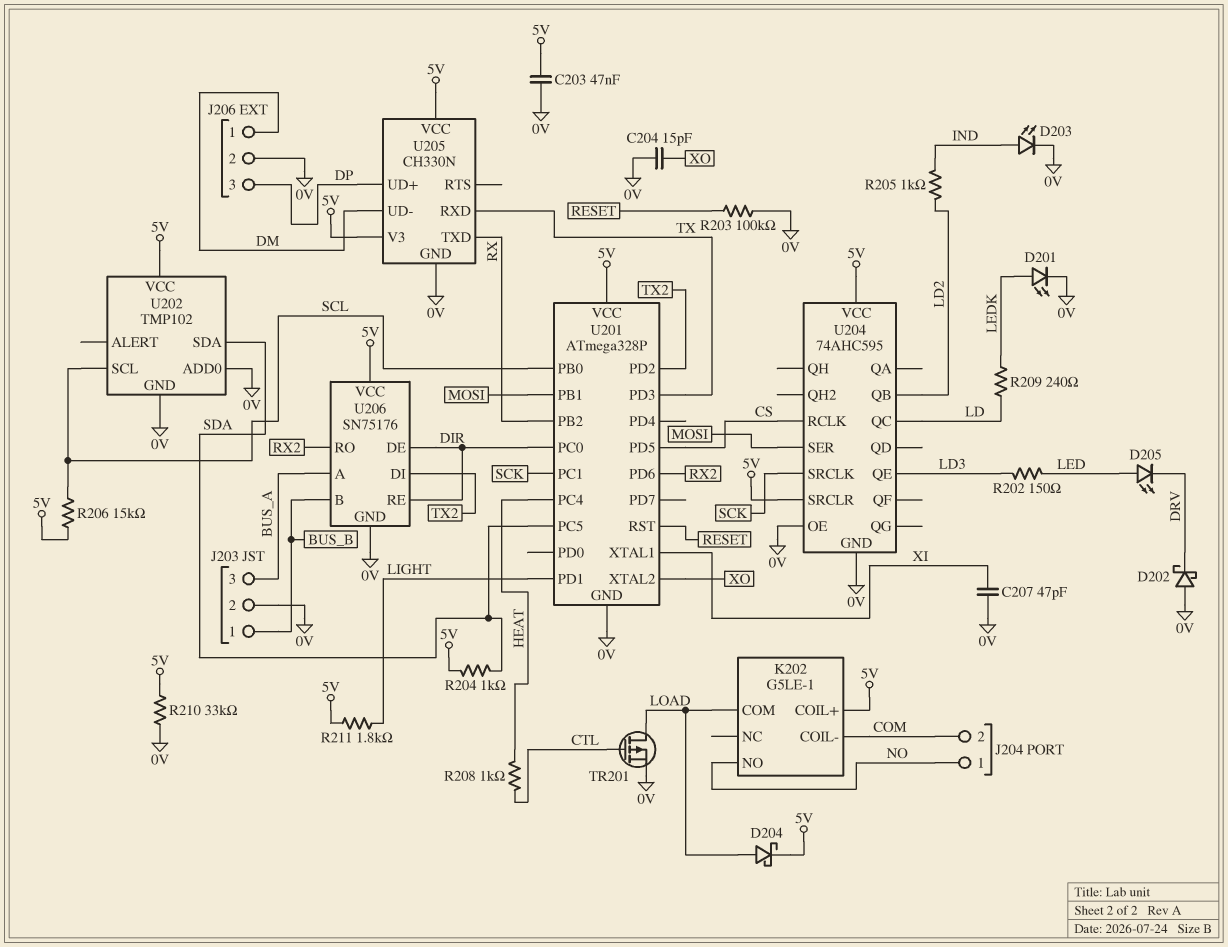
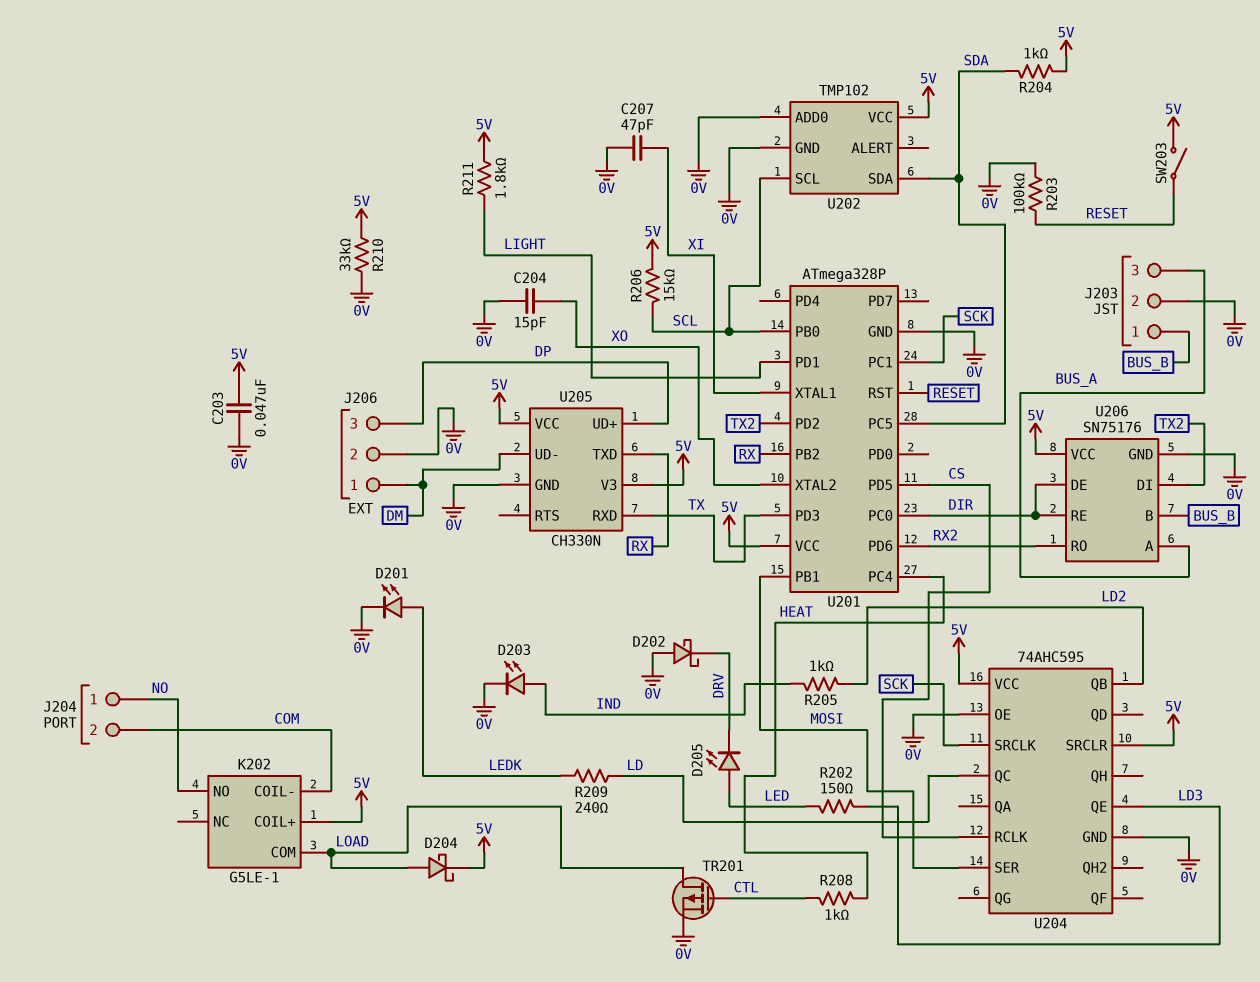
SW203: none -> switch (5V, RESET)

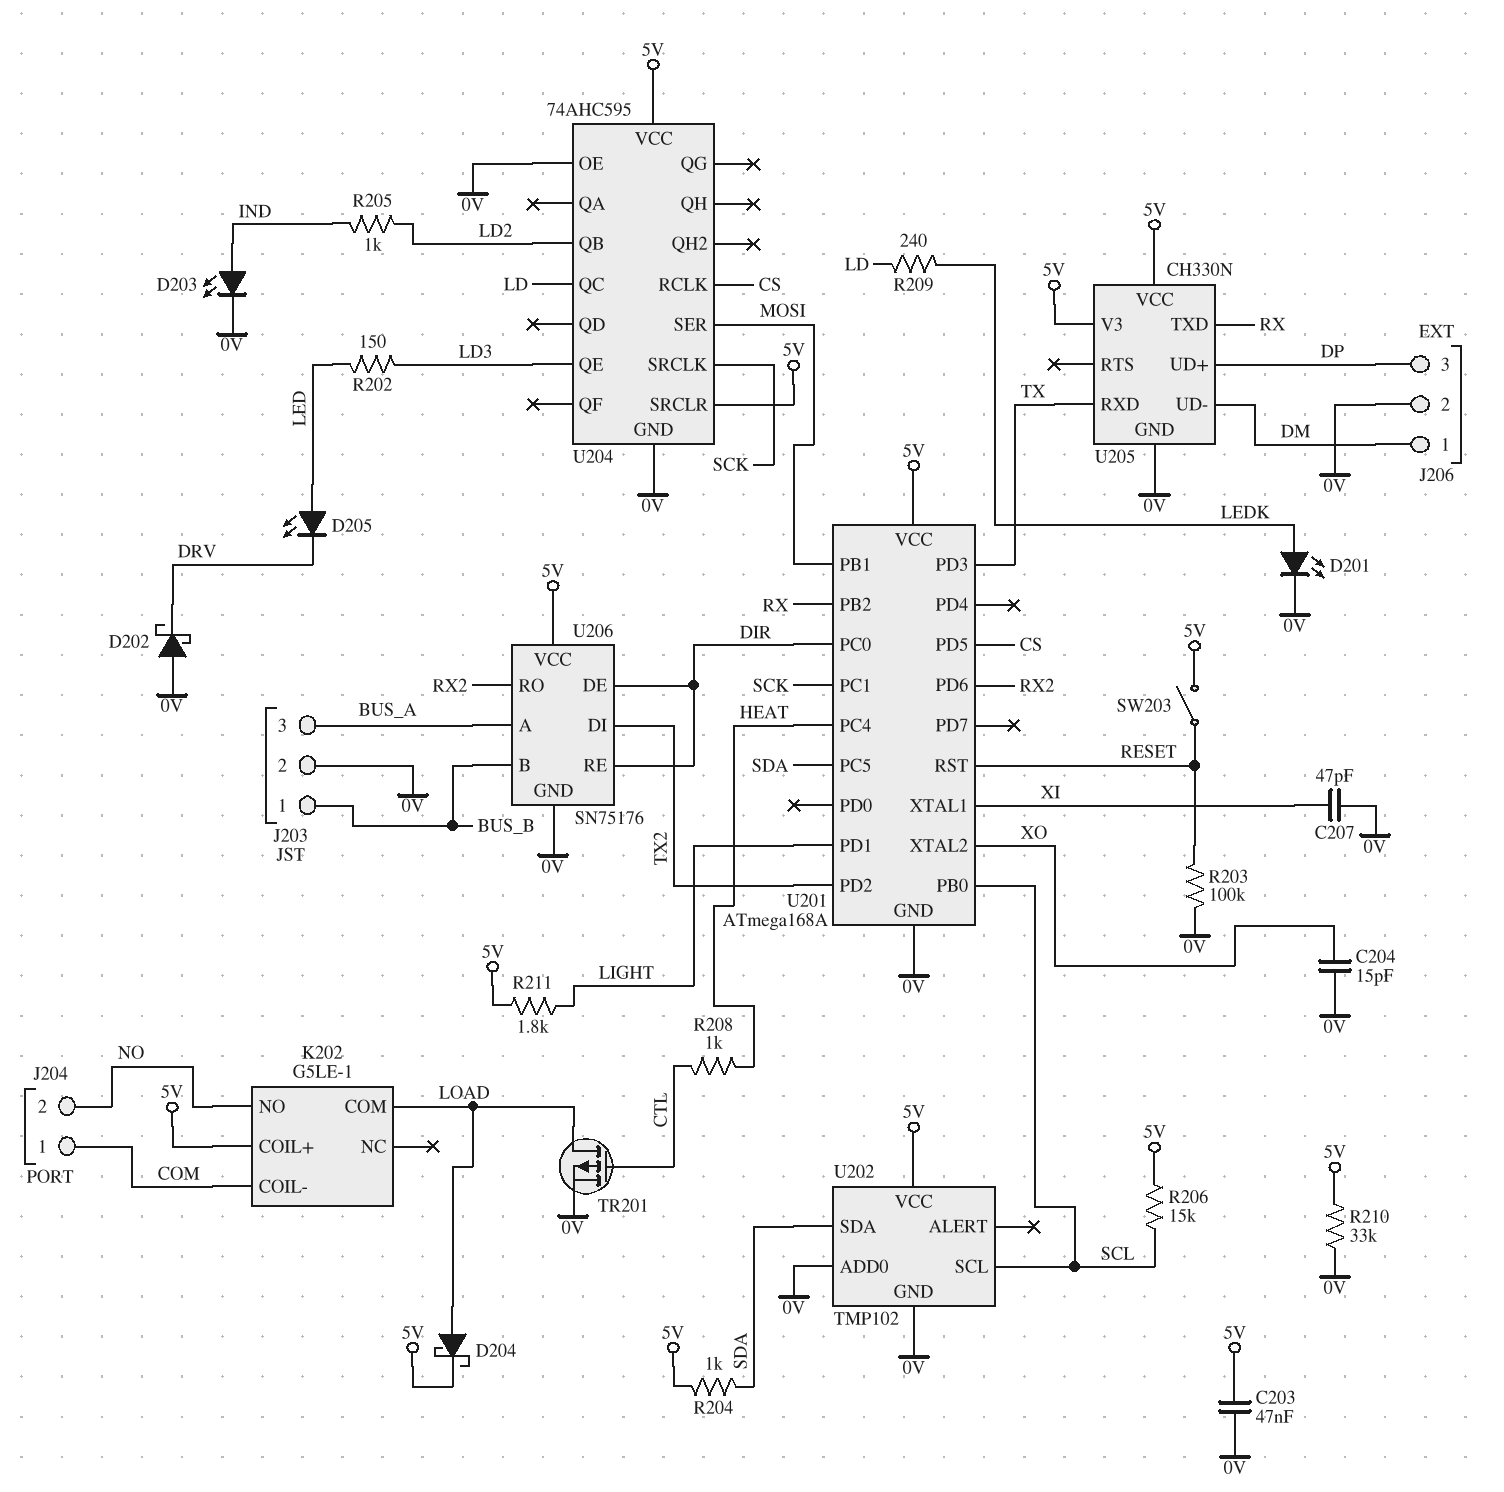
J204 pin 1: NO -> COM
J204 pin 2: COM -> NO
U201: ATmega328P -> ATmega168A

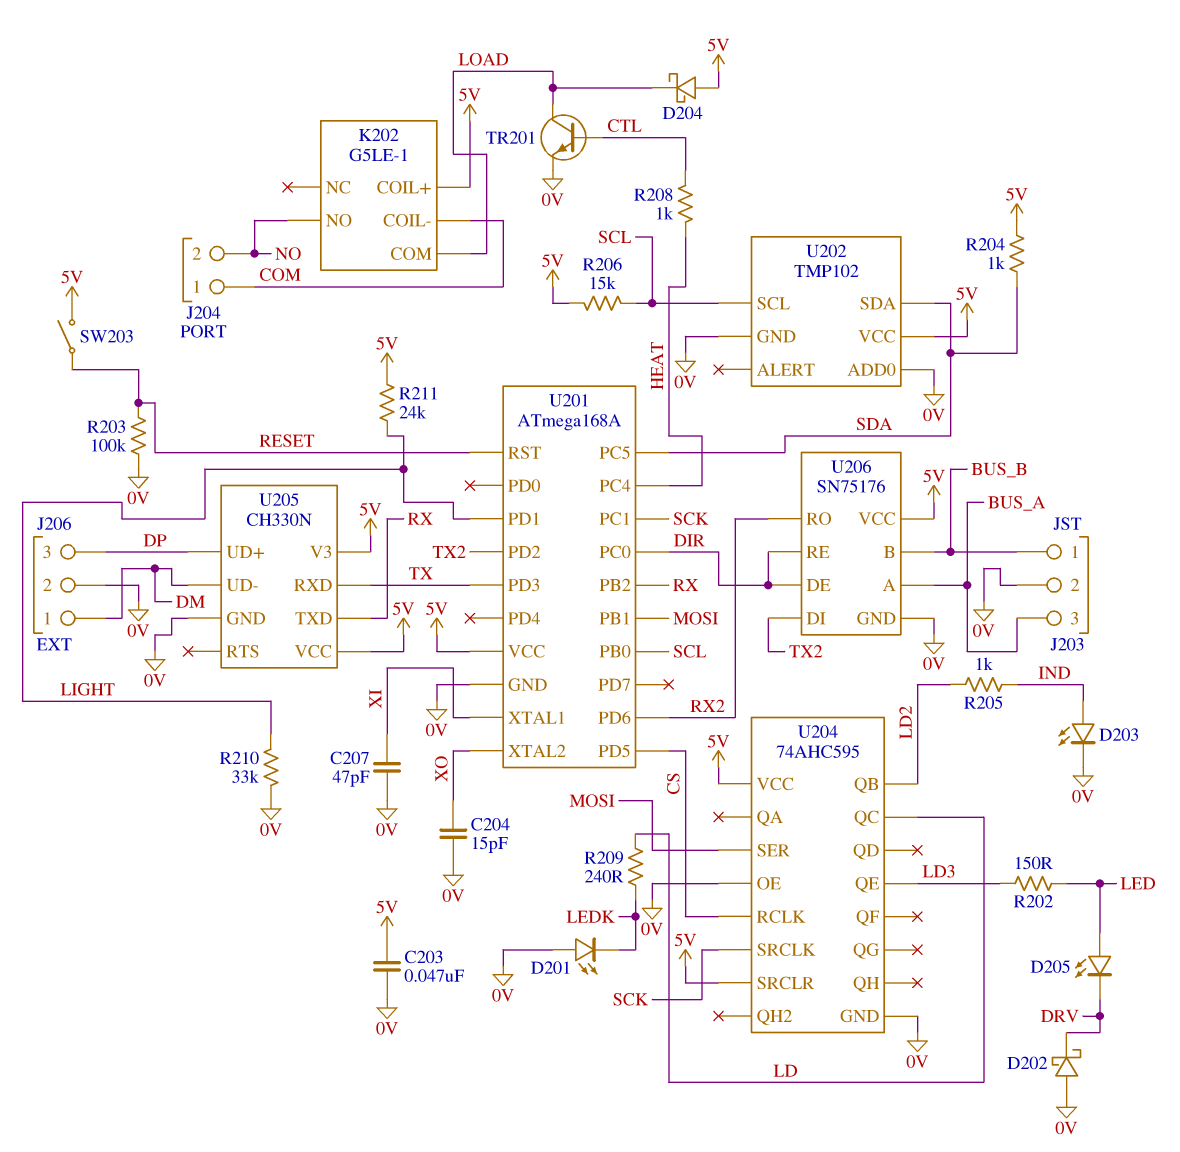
D201: LED (A LEDK, K 0V) -> LED (A 0V, K LEDK)
D204: schottky (A LOAD, K 5V) -> schottky (A 5V, K LOAD)
R210: 33k (0V, 5V) -> 33k (0V, LIGHT)
R211: 1.8k (5V, LIGHT) -> 24k (5V, LIGHT)
TR201: PMOS (G CTL, D LOAD, S 0V) -> NPN (B CTL, C LOAD, E 0V)

